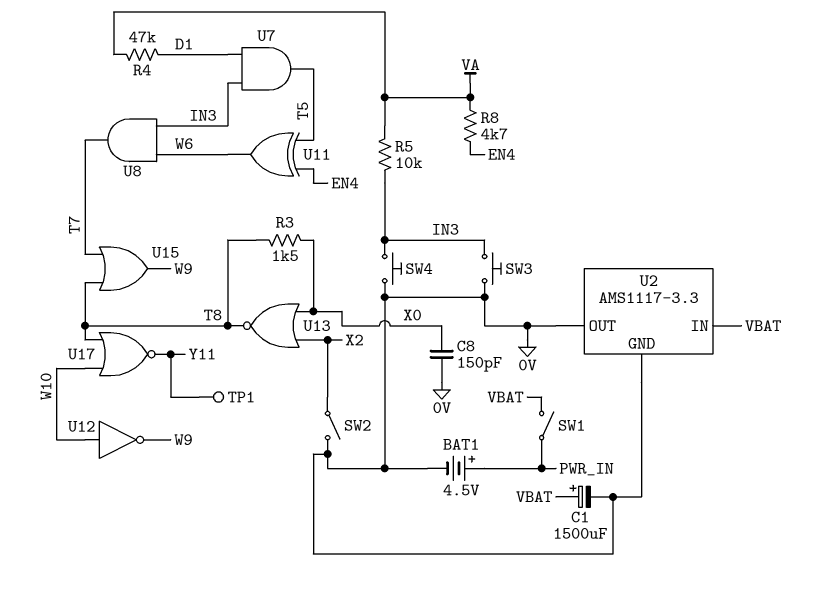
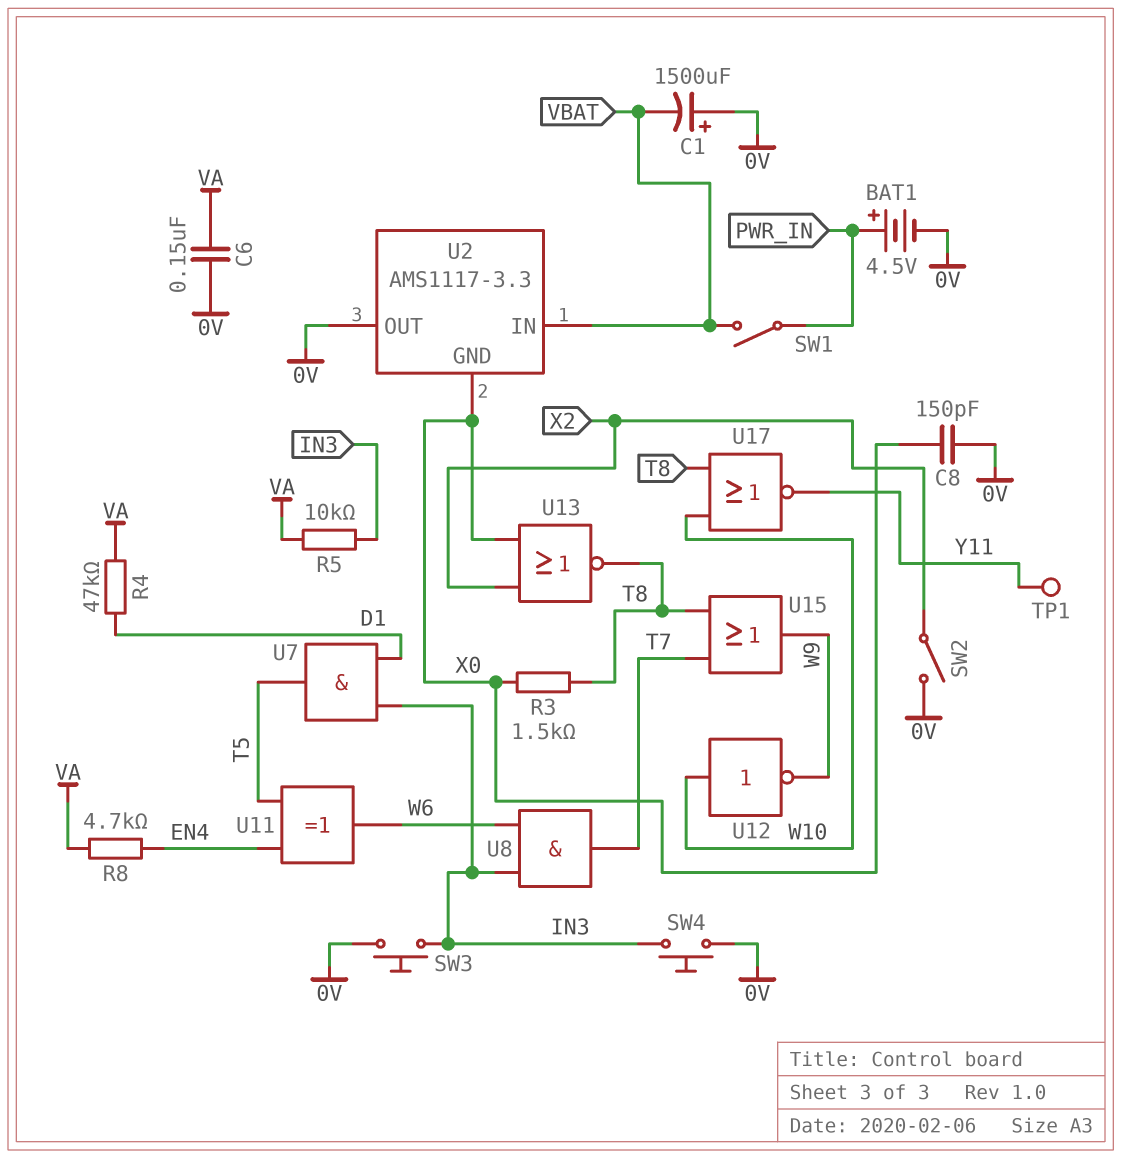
C1: 1500uF (plus VBAT, minus 0V) -> 1500uF (plus 0V, minus VBAT)
C6: none -> 150nF (0V, VA)
U2 pin GND: 0V -> X0

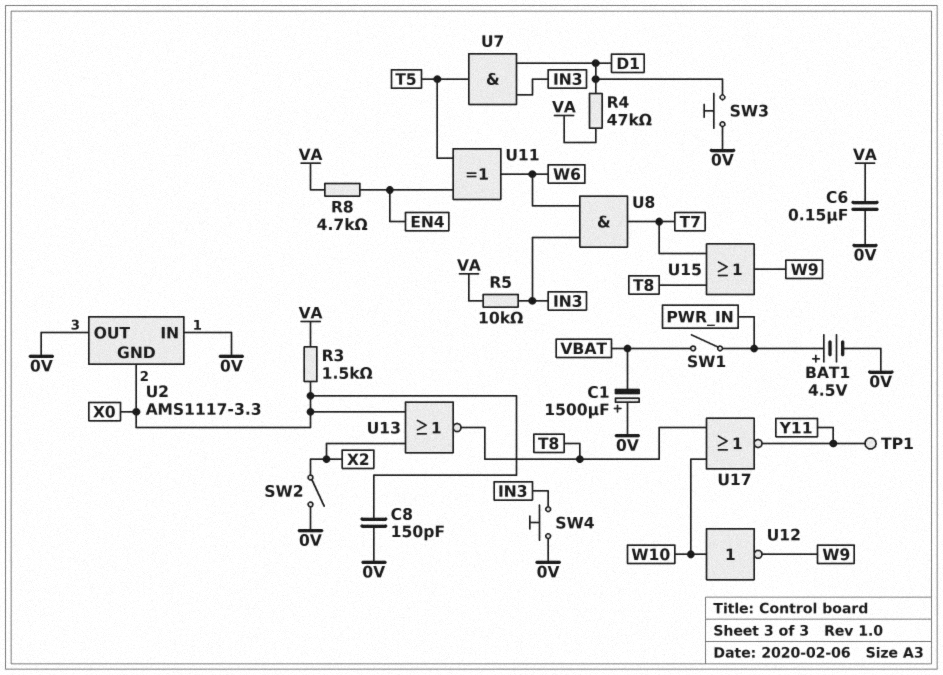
R3: 1.5k (T8, X0) -> 1.5k (VA, X0)
SW3: button (0V, IN3) -> button (0V, D1)
U2 pin IN: VBAT -> 0V

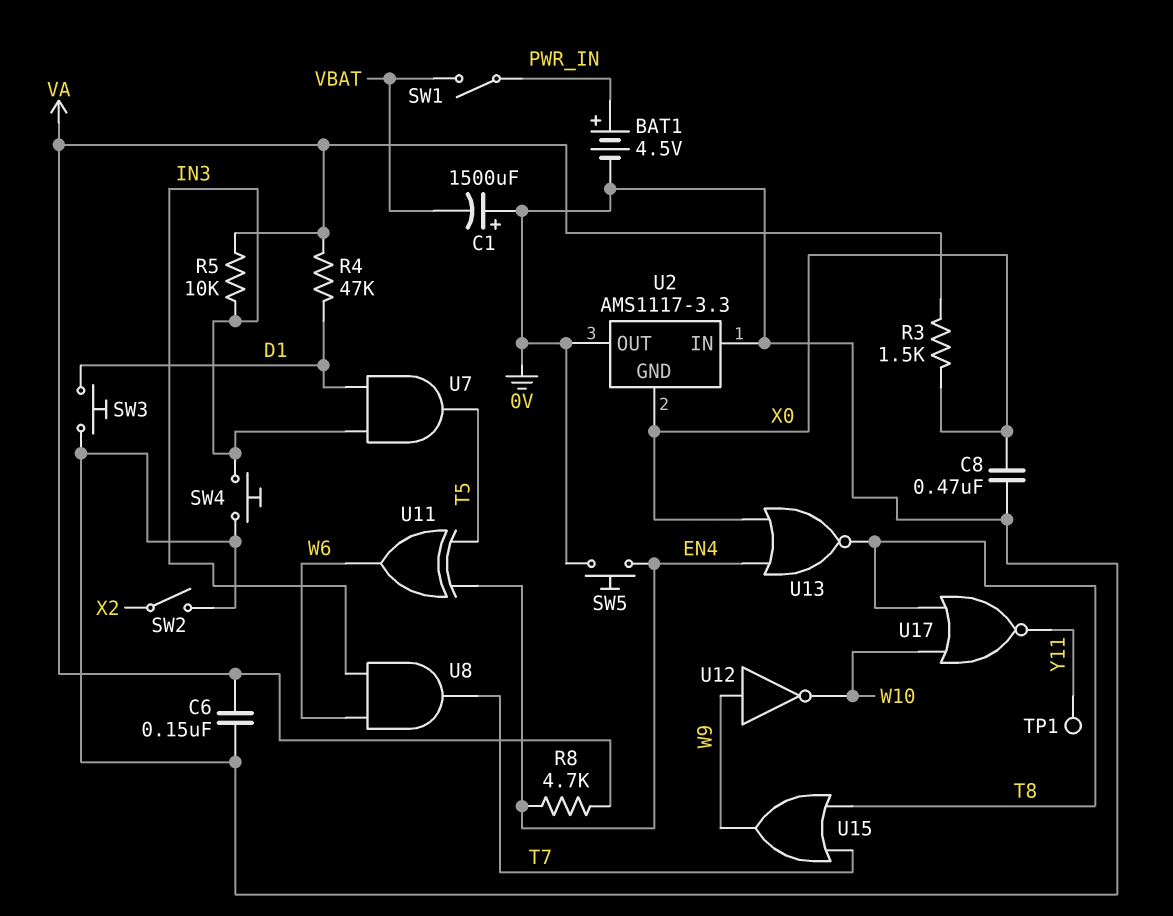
C8: 150pF (0V, X0) -> 470nF (0V, X0)
SW5: none -> button (0V, EN4)
U12: NOT (in W10, out W9) -> NOT (in W9, out W10)
U13: NOR (in X0, in X2, out T8) -> NOR (in EN4, in X0, out T8)

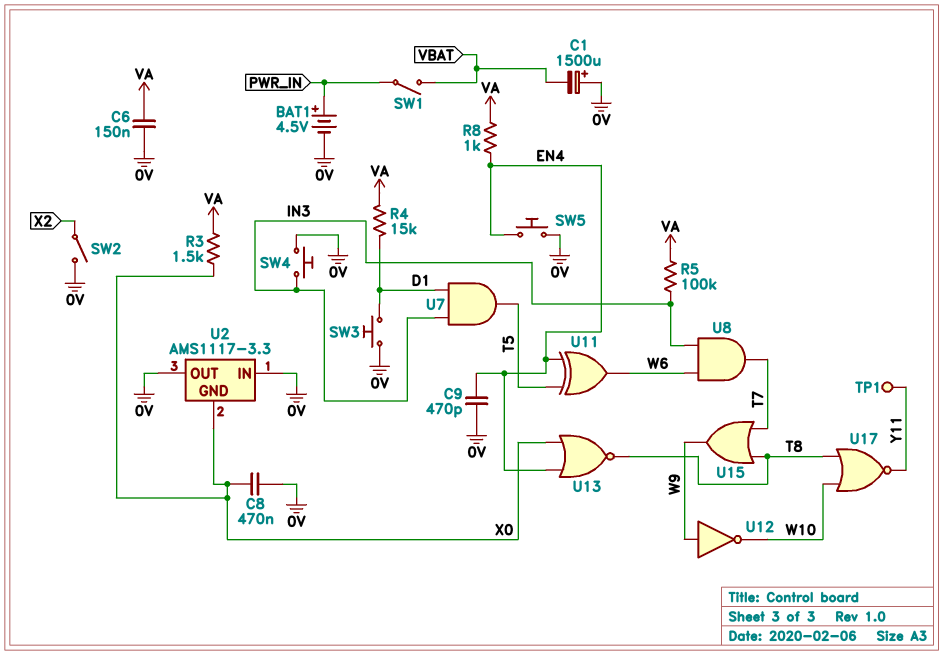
C9: none -> 470pF (0V, EN4)
R4: 47k (D1, VA) -> 15k (D1, VA)
R5: 10k (IN3, VA) -> 100k (IN3, VA)
R8: 4.7k (EN4, VA) -> 1k (EN4, VA)

